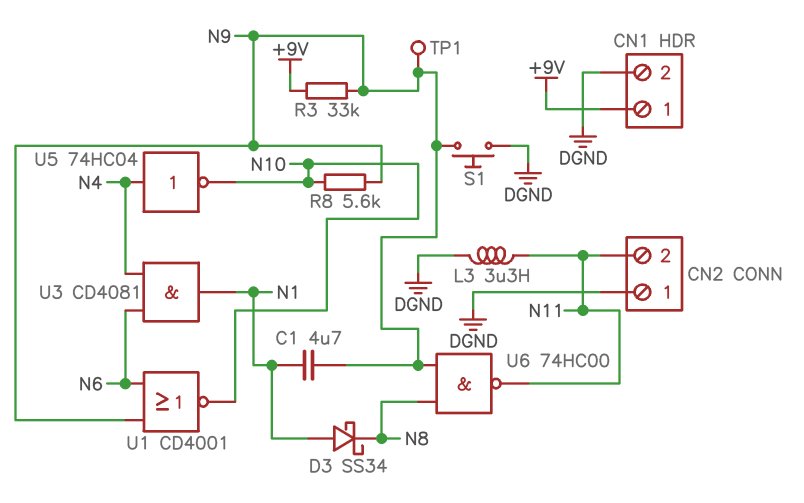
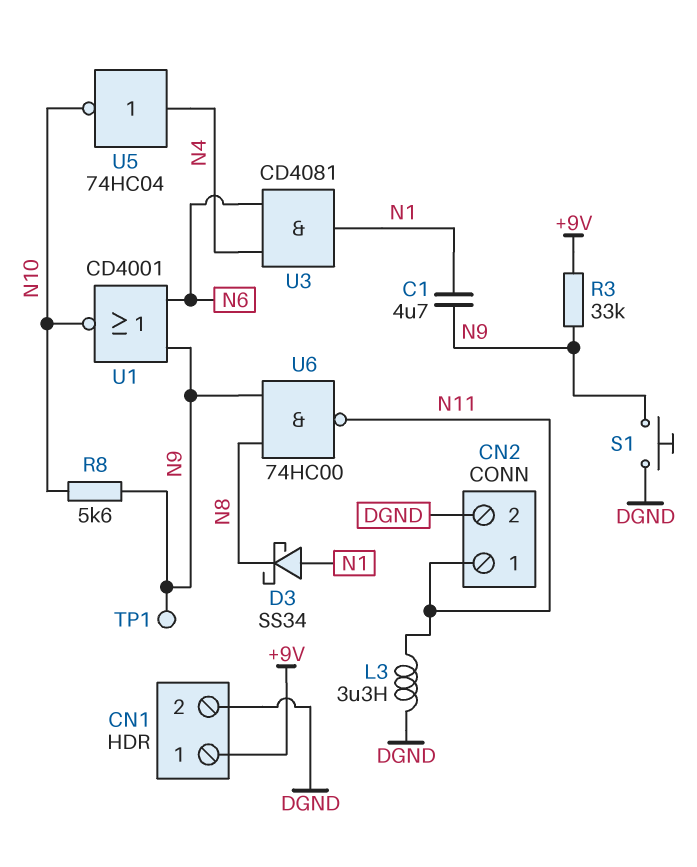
CN2 pin 1: DGND -> N11
CN2 pin 2: N11 -> DGND

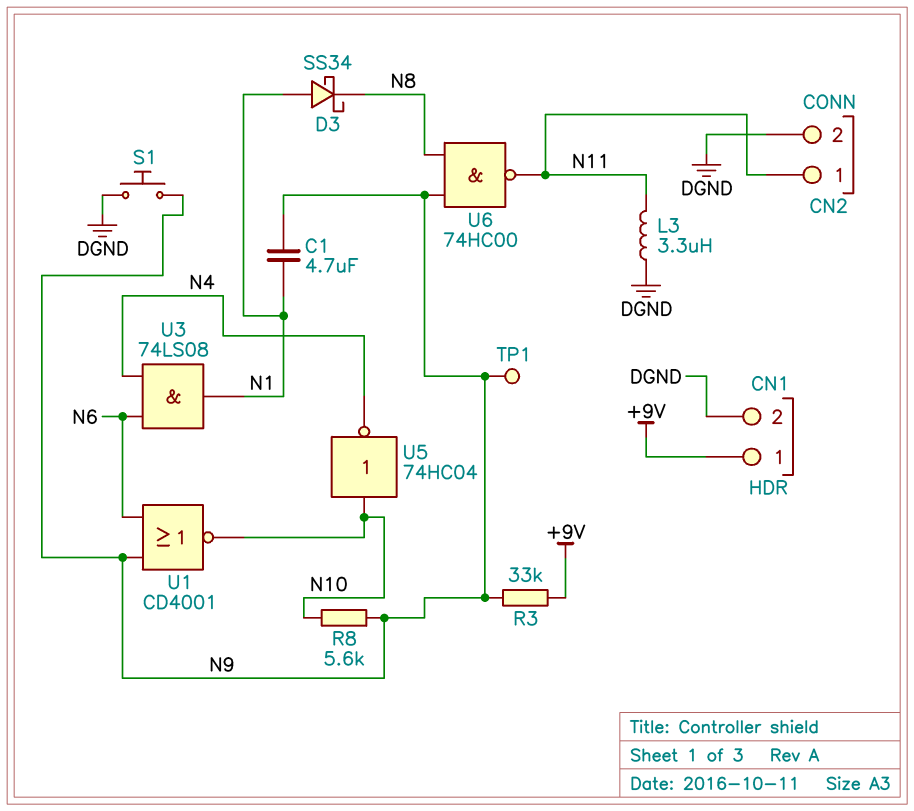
U3: AND CD4081 (in N4, in N6, out N1) -> AND 74LS08 (in N4, in N6, out N1)
U5: NOT 74HC04 (in N4, out N10) -> NOT 74HC04 (in N10, out N4)

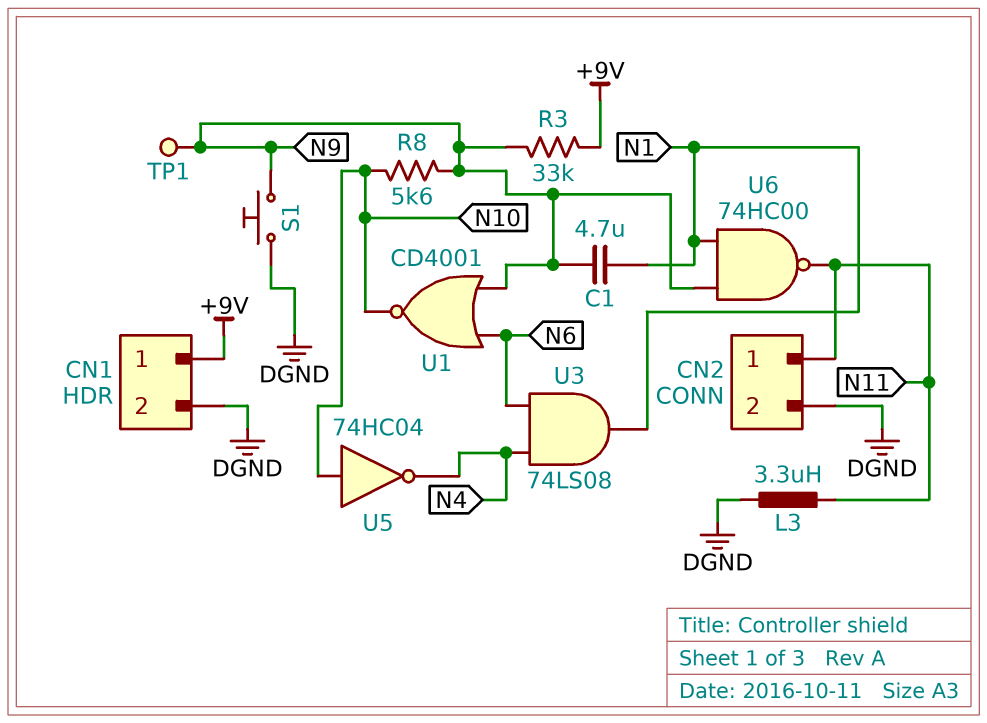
D3: schottky SS34 (A N1, K N8) -> none
U6: NAND 74HC00 (in N8, in N9, out N11) -> NAND 74HC00 (in N1, in N9, out N11)

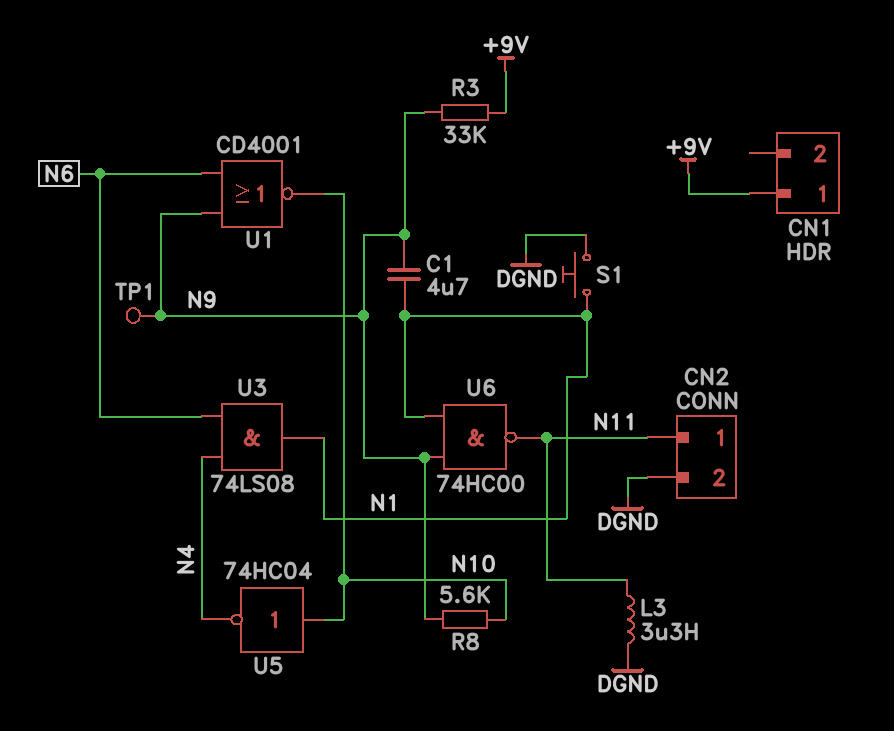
CN1 pin 2: DGND -> none
S1: button (DGND, N9) -> button (DGND, N1)

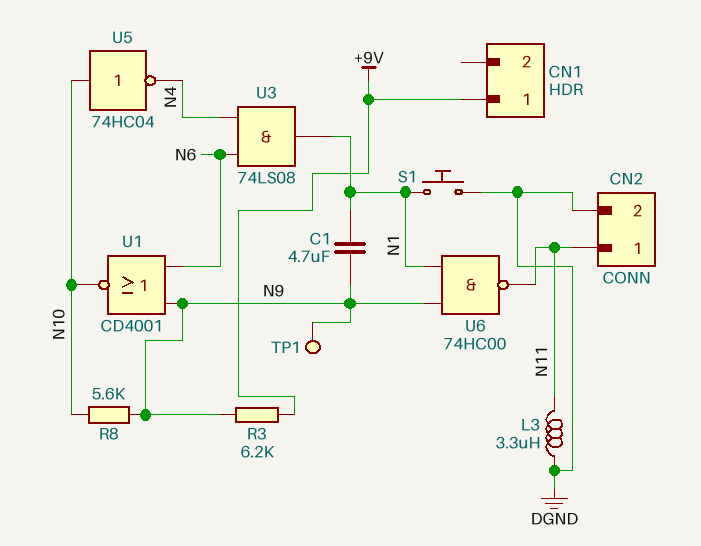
R3: 33k (+9V, N9) -> 6.2k (+9V, N9)

